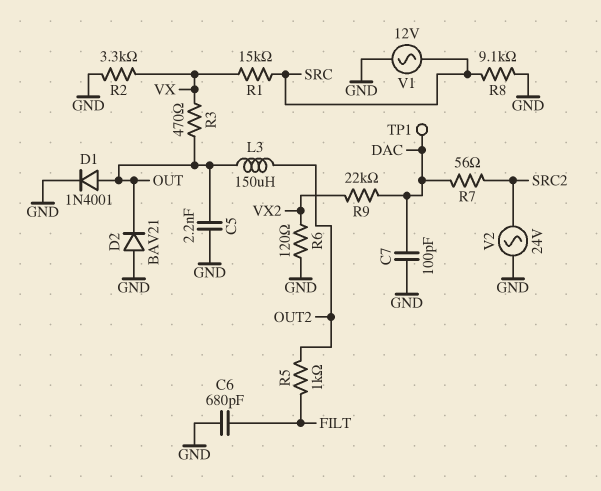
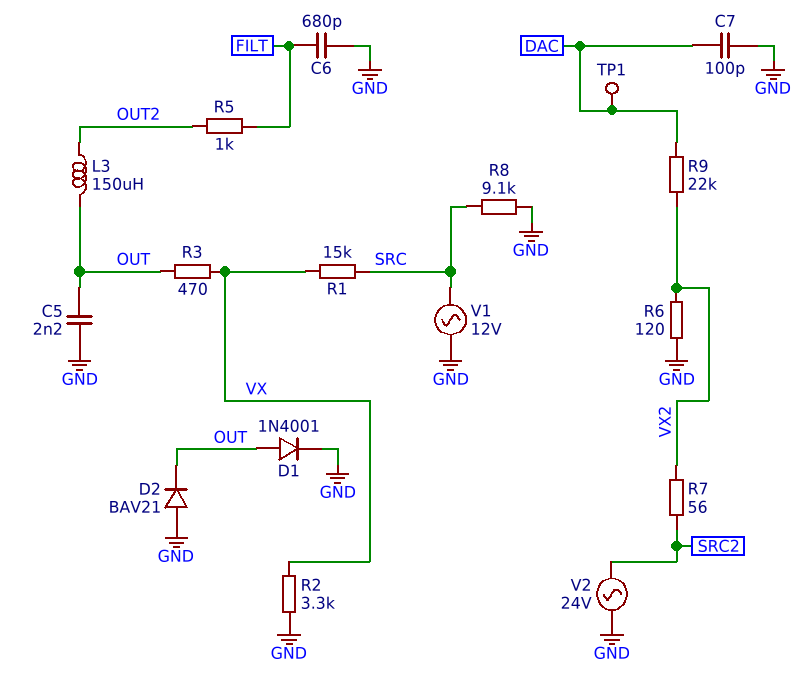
R7: 56 (DAC, SRC2) -> 56 (SRC2, VX2)

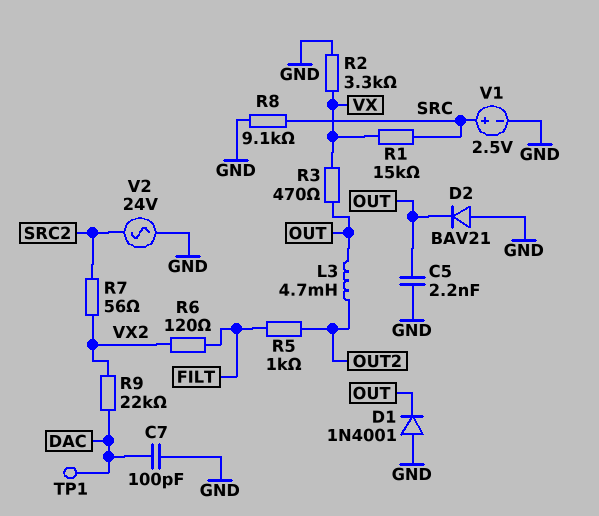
C6: 680pF (FILT, GND) -> none
D1: diode 1N4001 (A OUT, K GND) -> diode 1N4001 (A GND, K OUT)
L3: 150uH (OUT, OUT2) -> 4.7mH (OUT, OUT2)
R6: 120 (GND, VX2) -> 120 (FILT, VX2)
V1: AC 12V (GND, SRC) -> 2.5V (plus SRC, minus GND)

